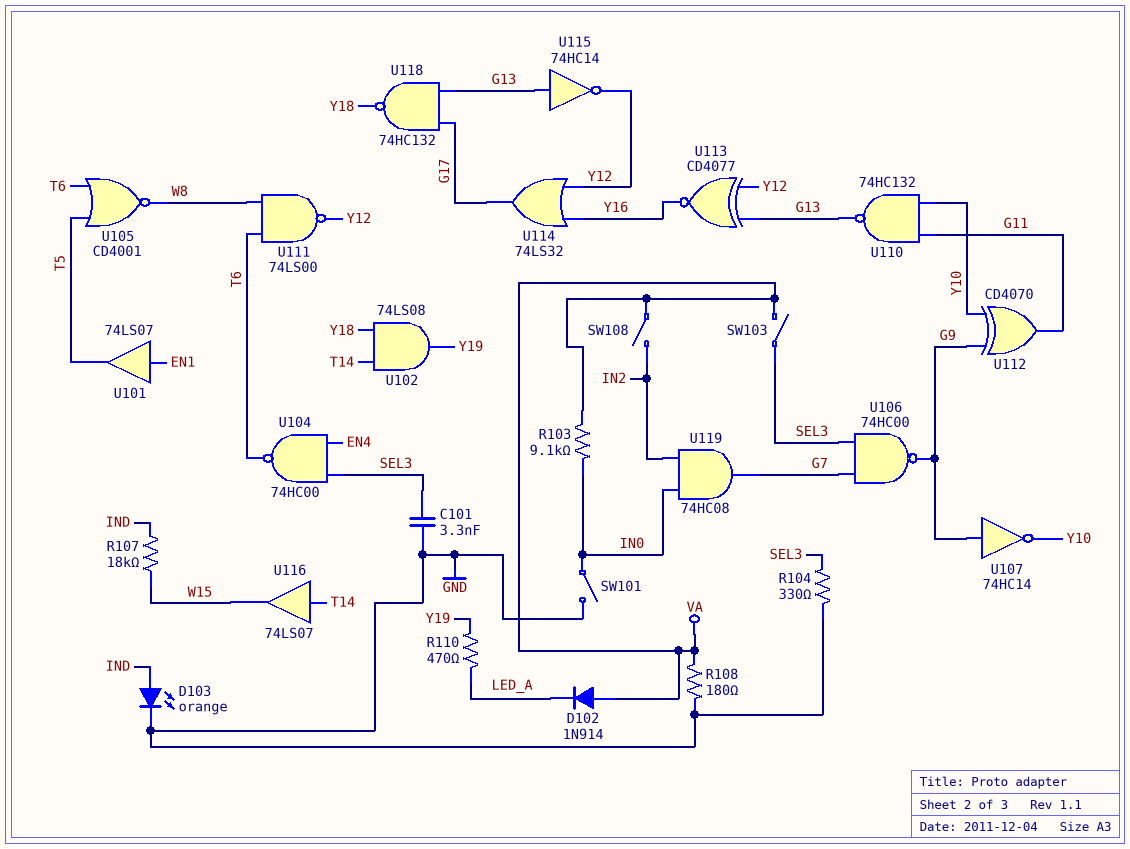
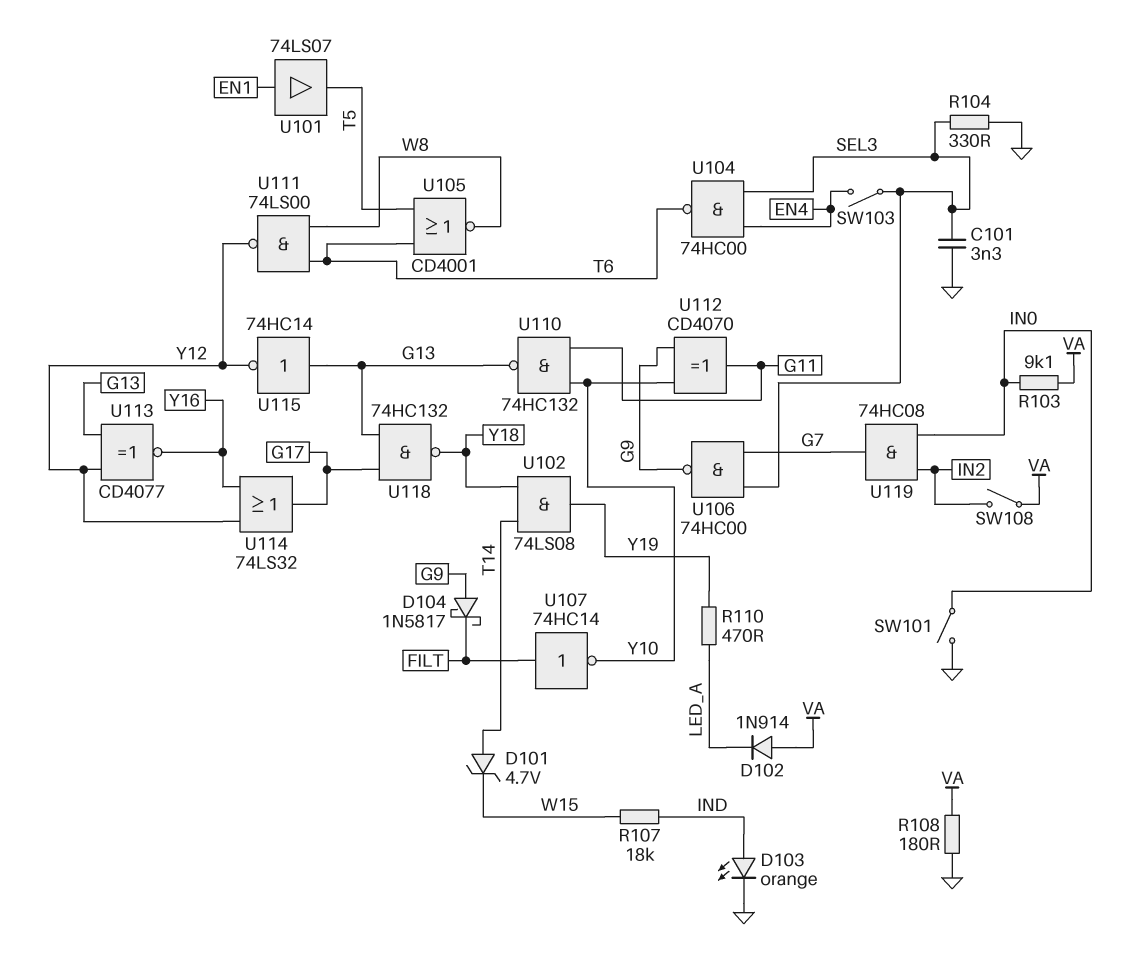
D101: none -> zener 4.7V (A T14, K W15)
D104: none -> schottky 1N5817 (A G9, K FILT)
SW103: switch (SEL3, VA) -> switch (EN4, SEL3)
U107: NOT 74HC14 (in G9, out Y10) -> NOT 74HC14 (in FILT, out Y10)
U116: buffer 74LS07 (in T14, out W15) -> none

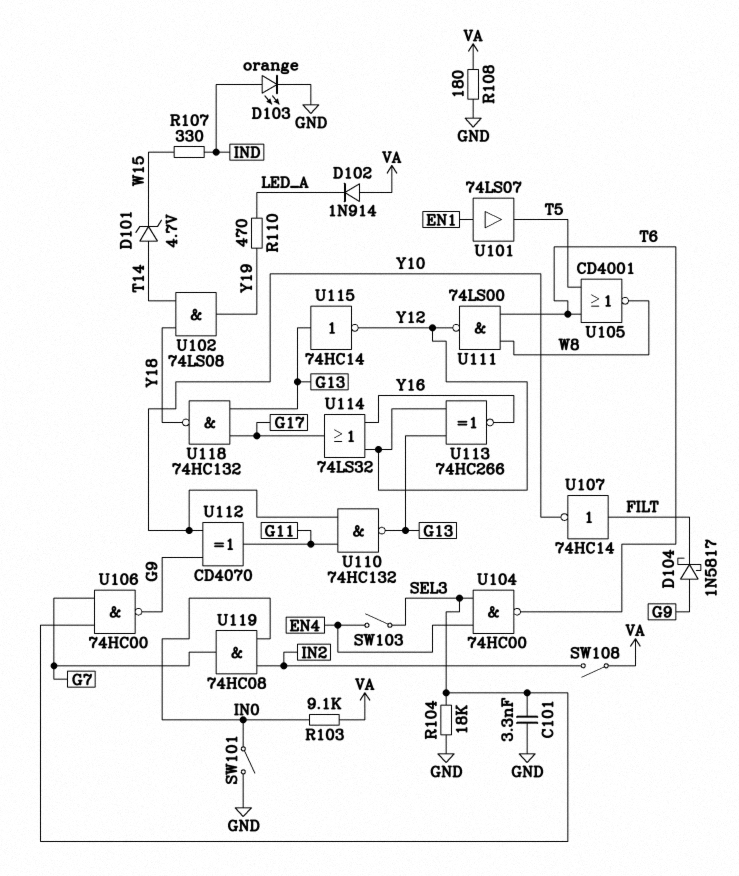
R104: 330 (GND, SEL3) -> 18k (GND, SEL3)
R107: 18k (IND, W15) -> 330 (IND, W15)
U113: XNOR CD4077 (in G13, in Y12, out Y16) -> XNOR 74HC266 (in G13, in Y12, out Y16)

